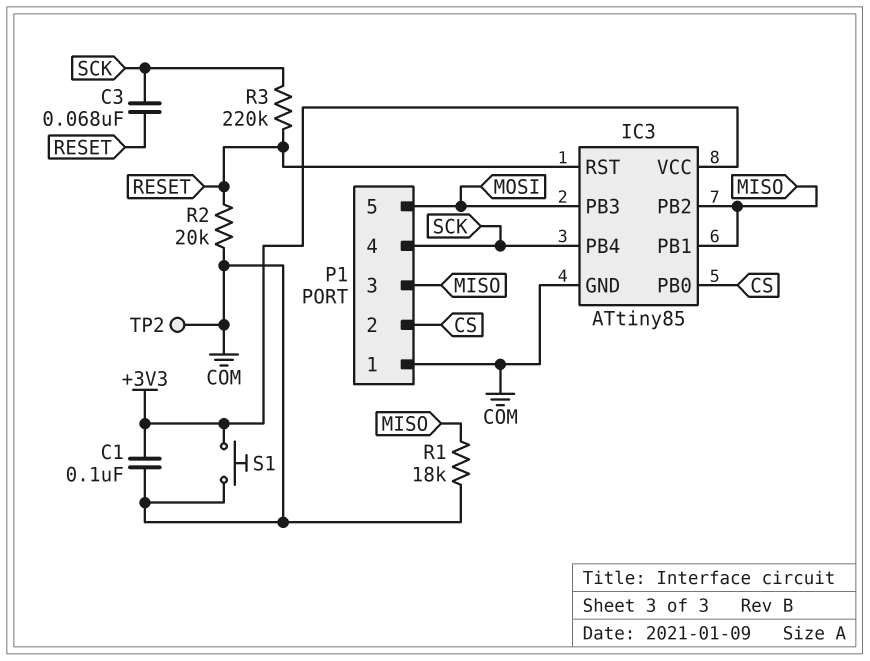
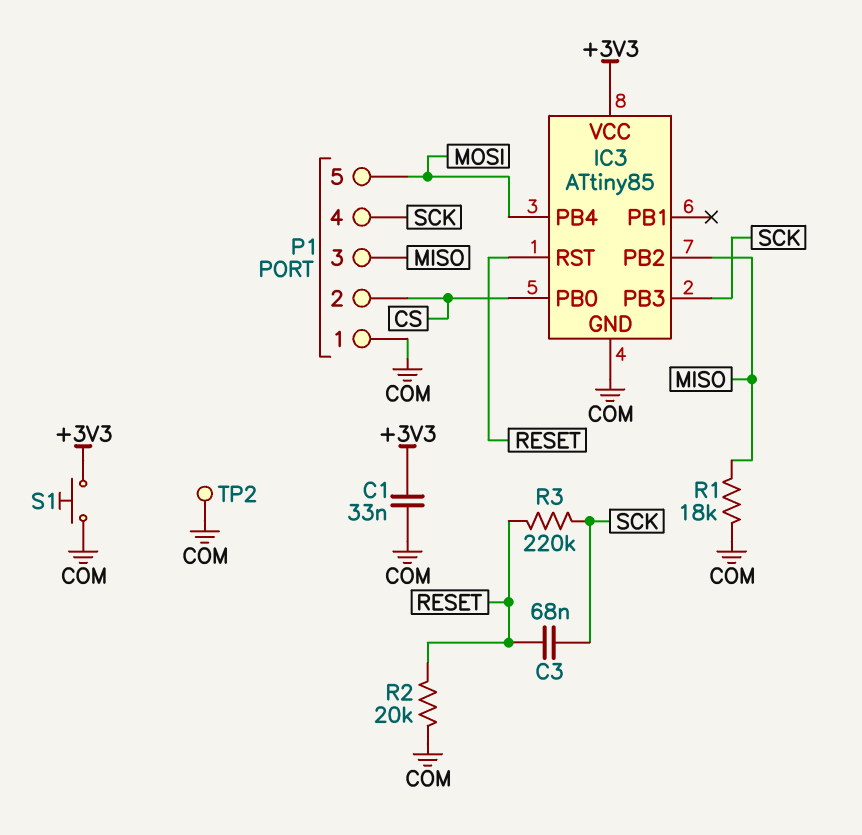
C1: 100nF (+3V3, COM) -> 33nF (+3V3, COM)
IC3 pin PB1: MISO -> none
IC3 pin PB3: MOSI -> SCK
IC3 pin PB4: SCK -> MOSI

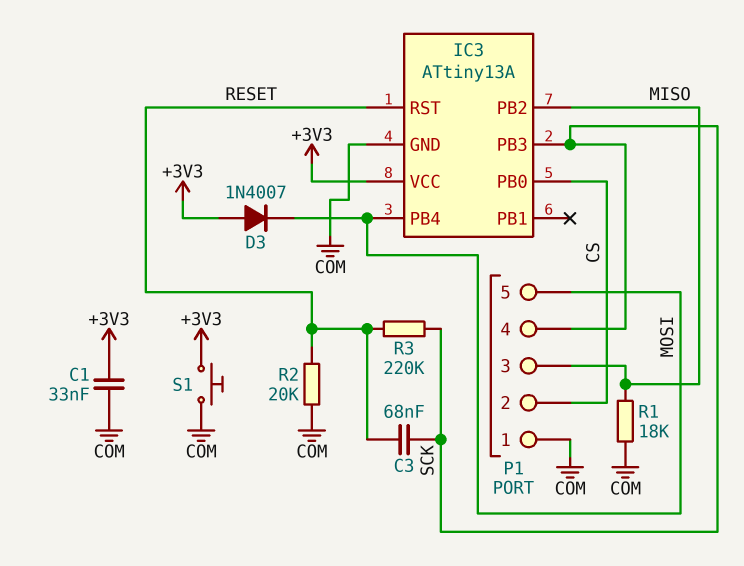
D3: none -> diode 1N4007 (A +3V3, K MOSI)
IC3: ATtiny85 -> ATtiny13A
TP2: test point (COM) -> none

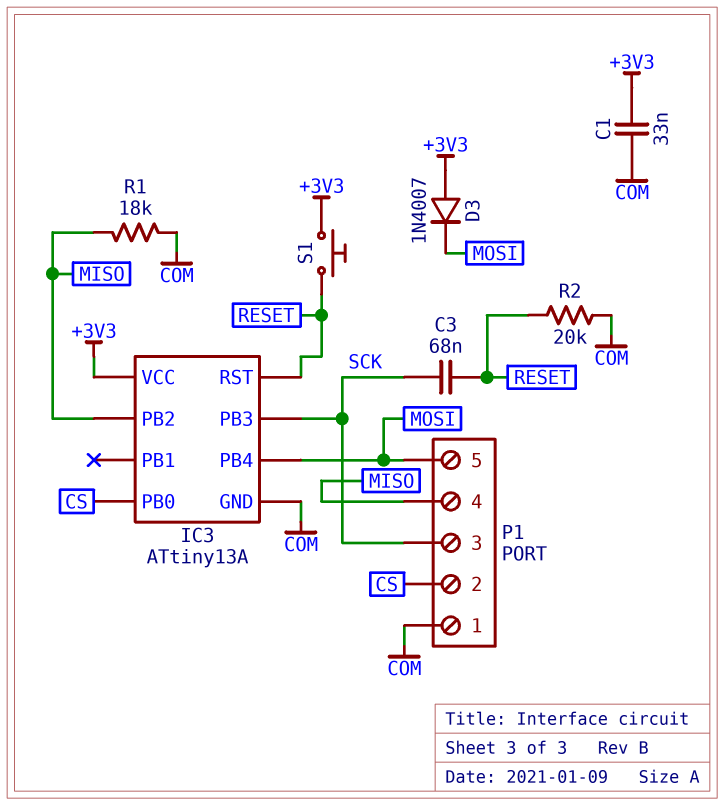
P1 pin 3: MISO -> SCK
P1 pin 4: SCK -> MISO
R3: 220k (RESET, SCK) -> none
S1: button (+3V3, COM) -> button (+3V3, RESET)

